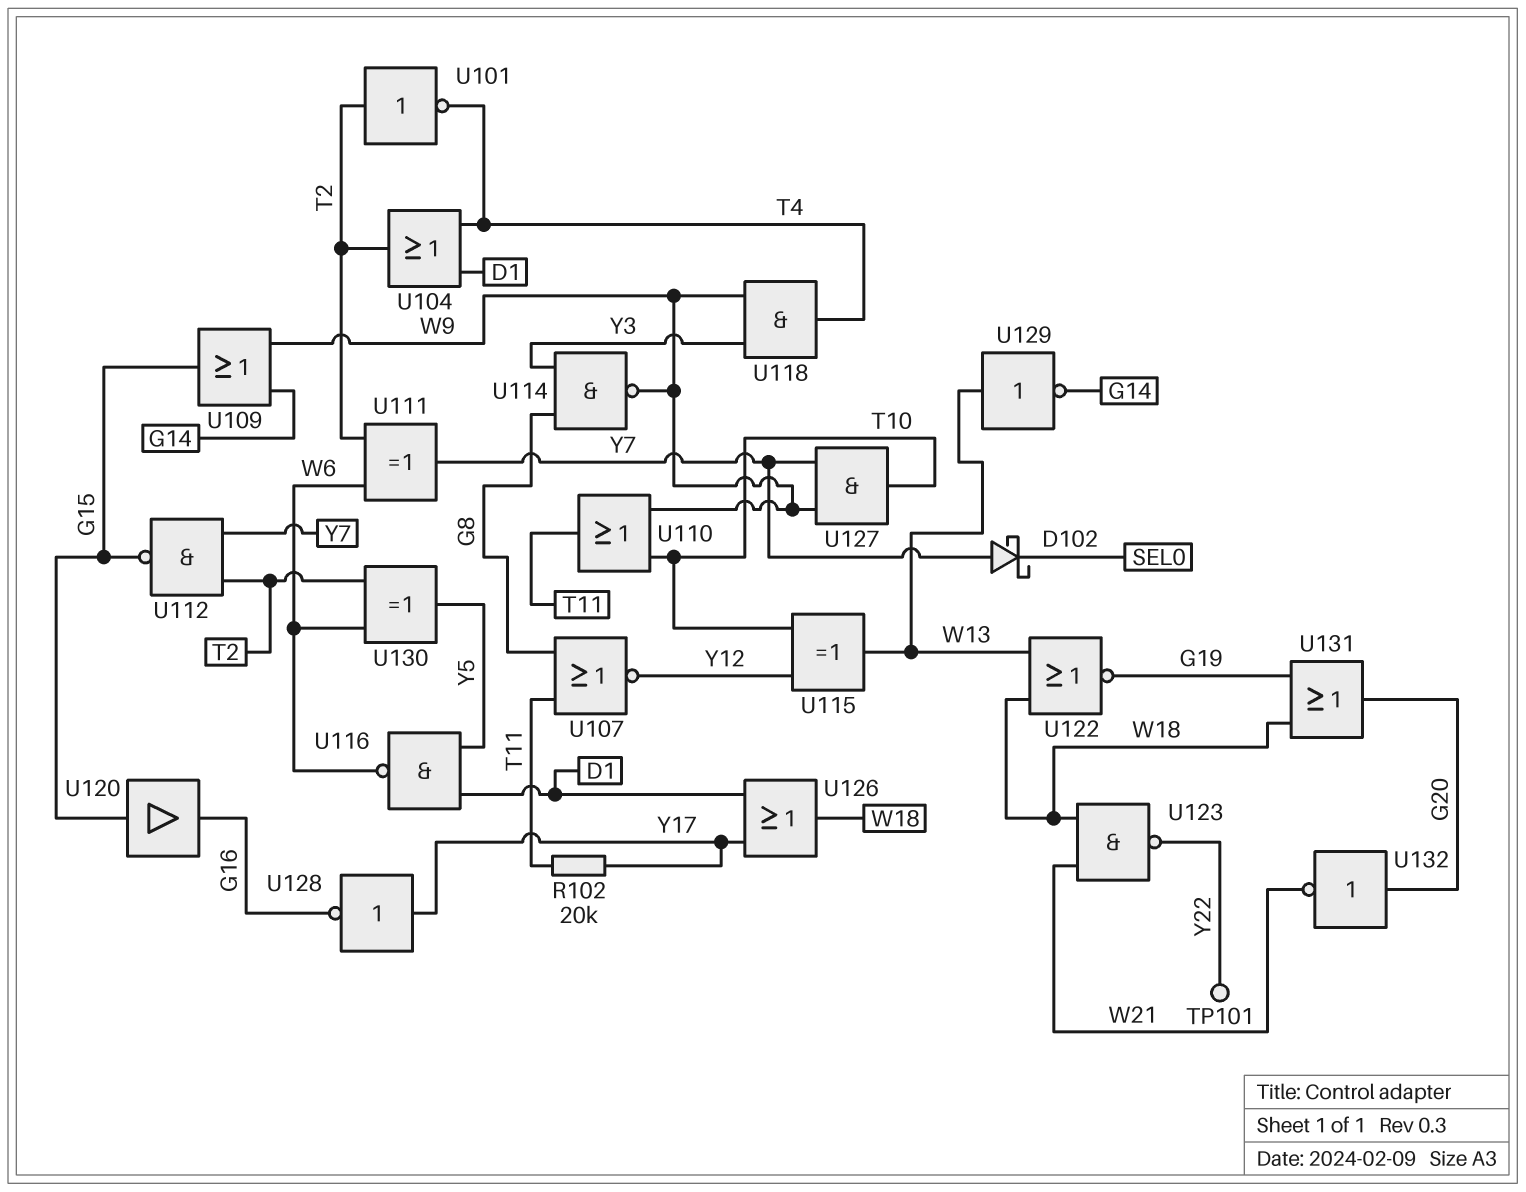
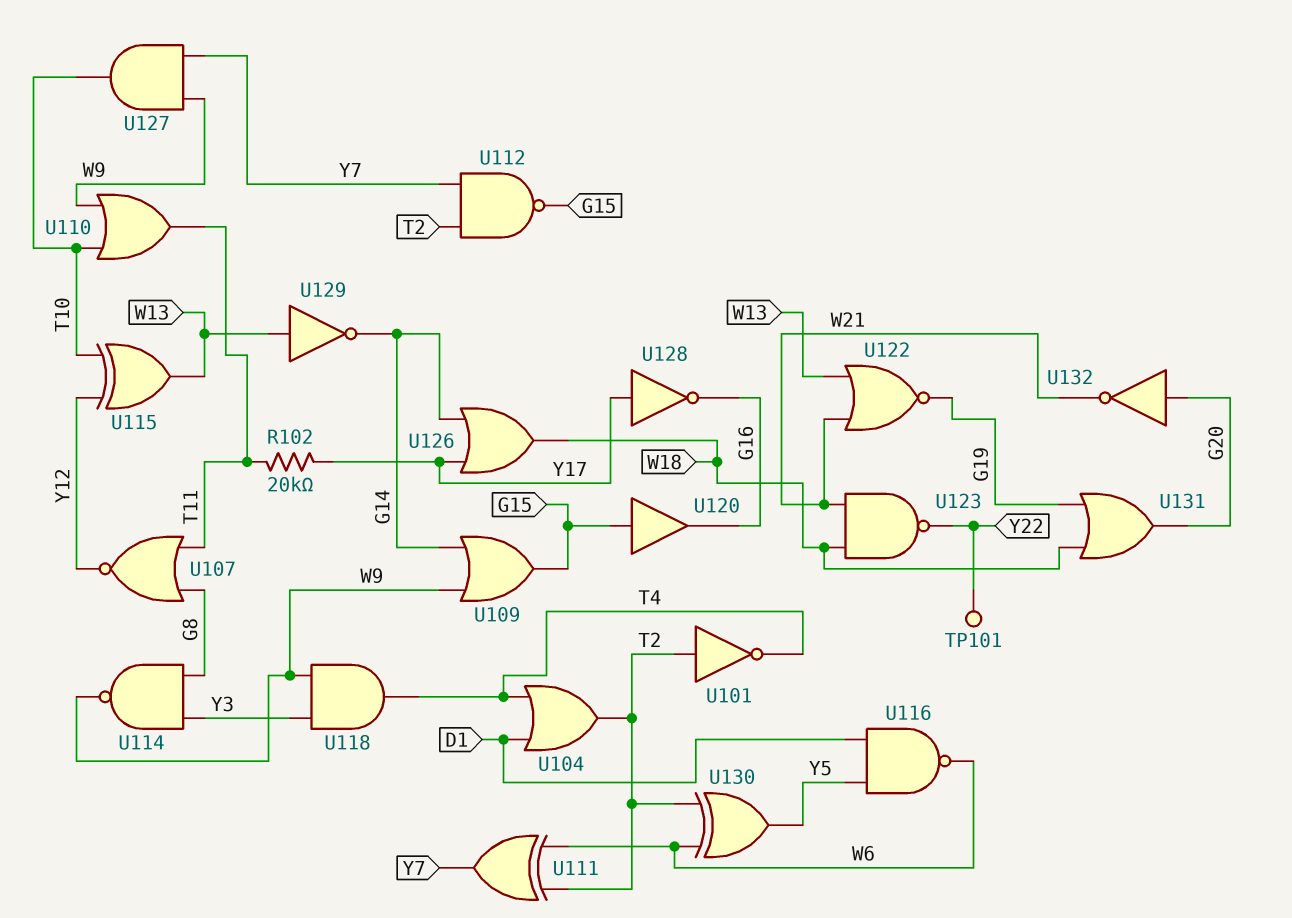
D102: schottky (A Y7, K SEL0) -> none
U122: NOR (in W13, in W18, out G19) -> NOR (in W13, in W21, out G19)
U126: OR (in D1, in Y17, out W18) -> OR (in G14, in Y17, out W18)

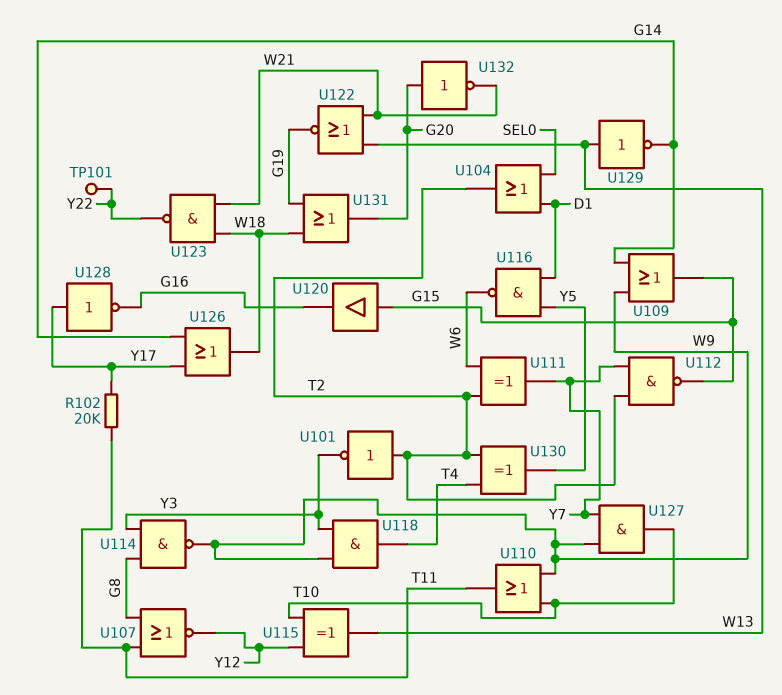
U101: NOT (in T2, out T4) -> NOT (in T2, out Y3)
U104: OR (in D1, in T4, out T2) -> OR (in D1, in SEL0, out T2)
U130: XOR (in T2, in W6, out Y5) -> XOR (in T2, in T4, out Y5)

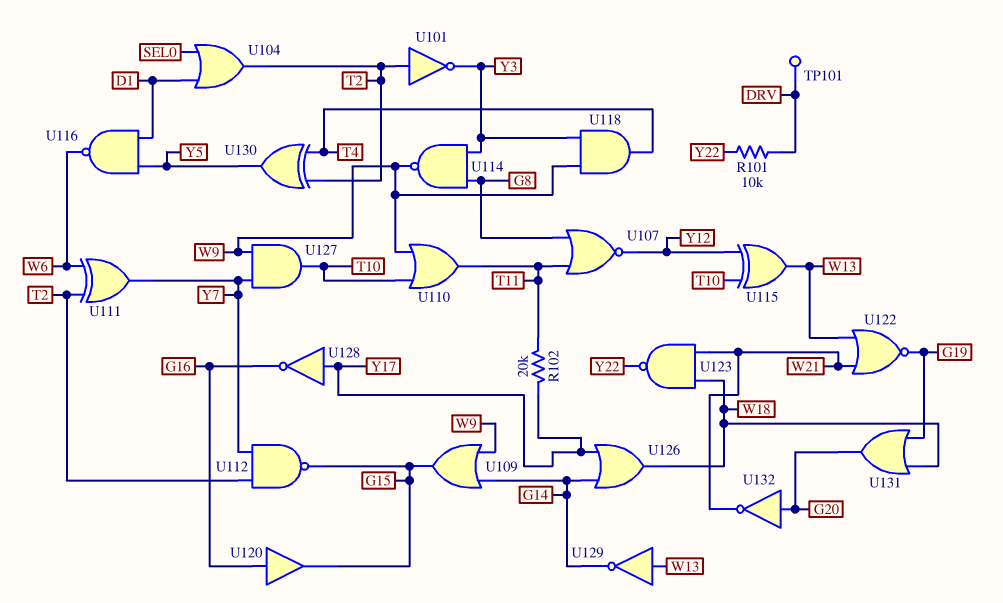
R101: none -> 10k (DRV, Y22)
TP101: test point (Y22) -> test point (DRV)
U120: buffer (in G15, out G16) -> buffer (in G16, out G15)

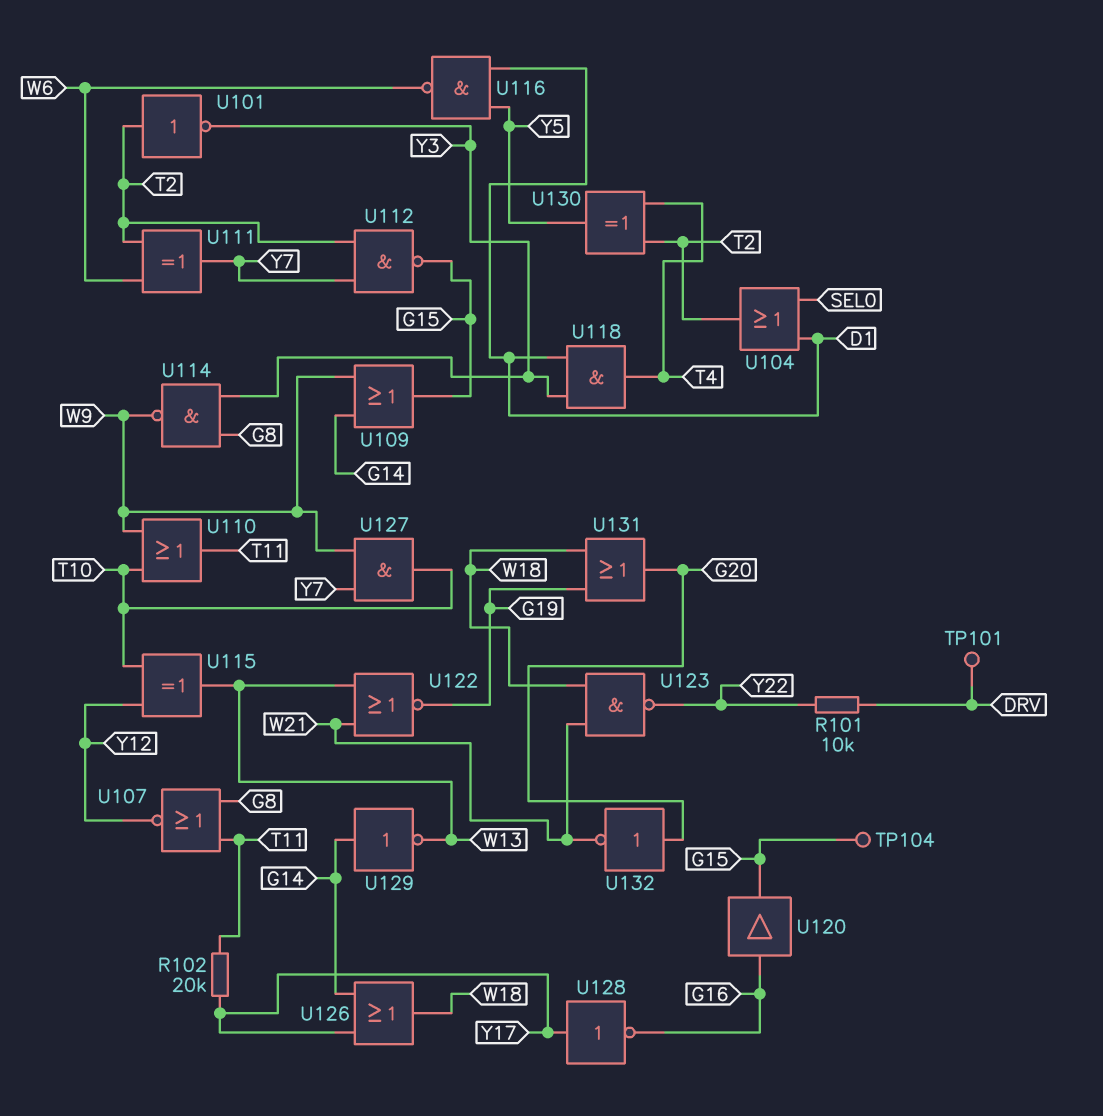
TP104: none -> test point (G15)
U118: AND (in W9, in Y3, out T4) -> AND (in D1, in Y3, out T4)
U129: NOT (in W13, out G14) -> NOT (in G14, out W13)

